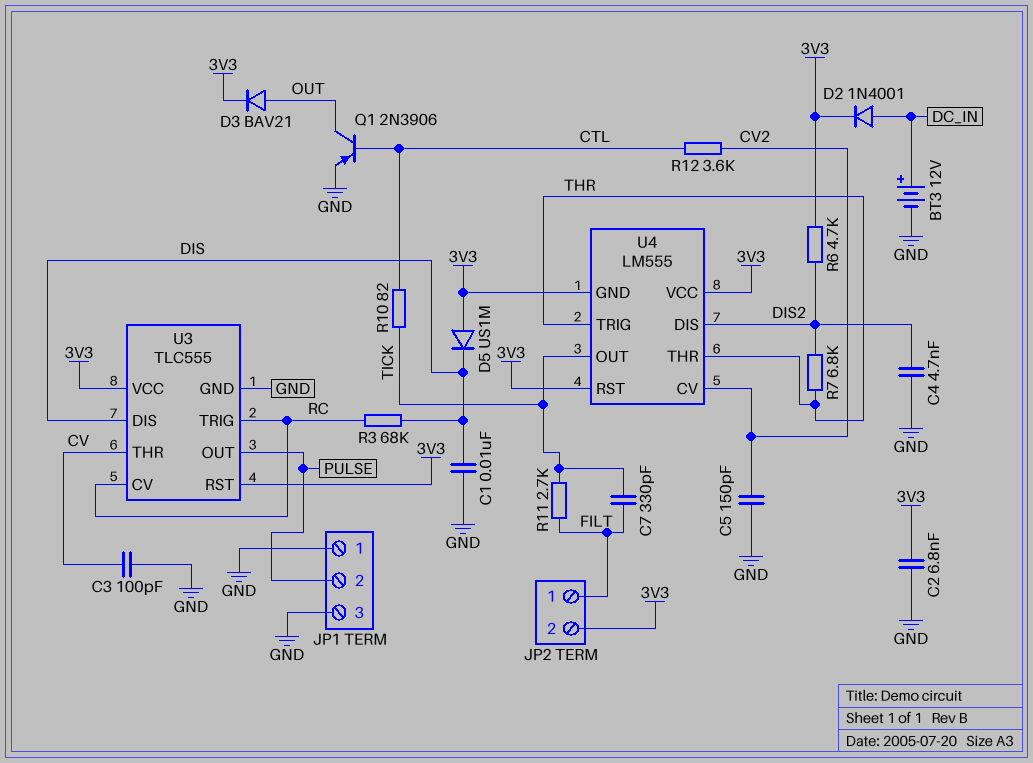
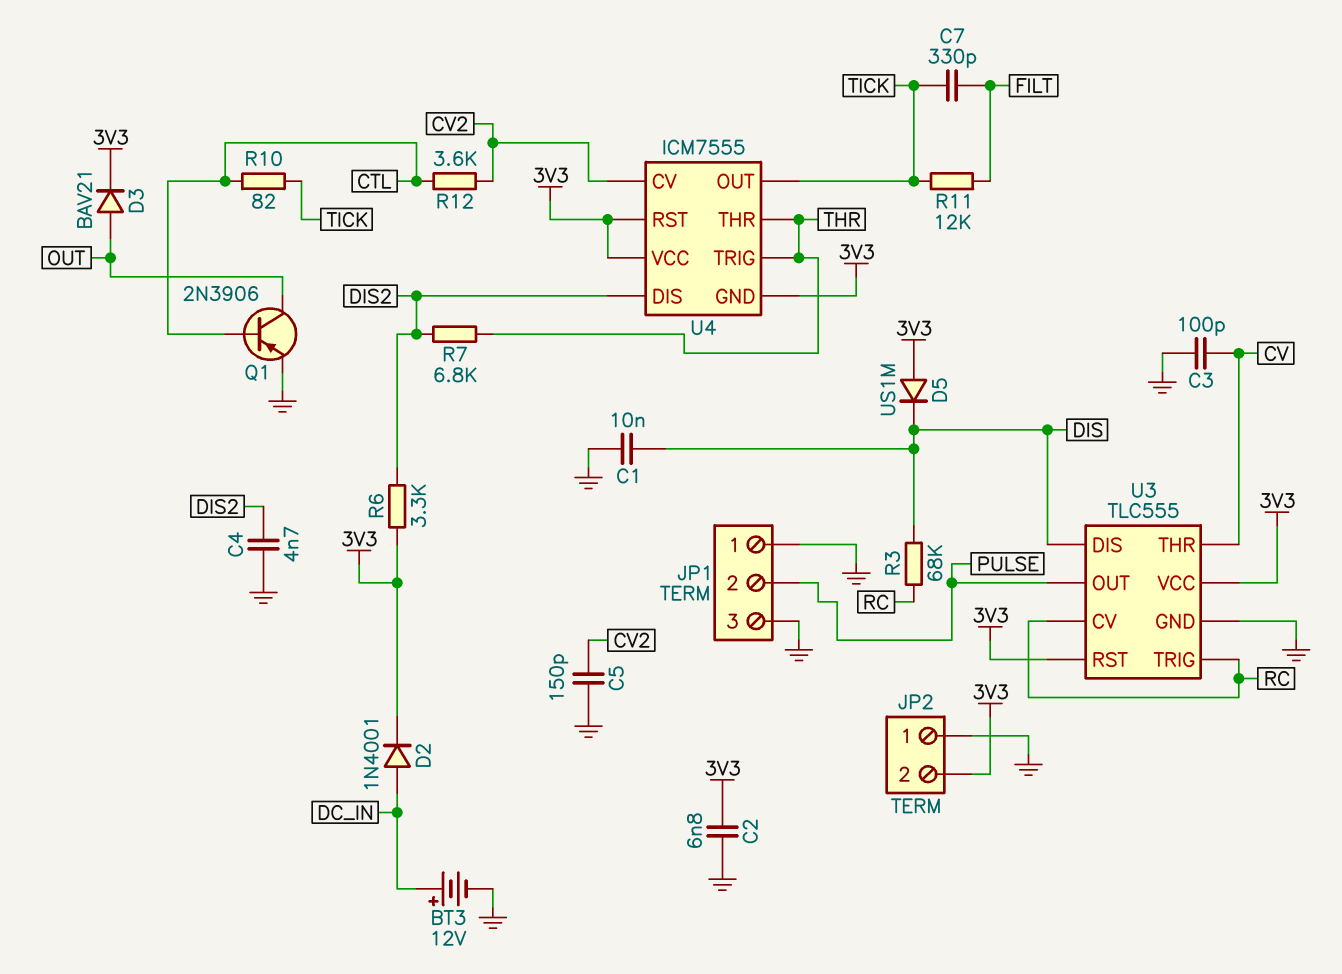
JP2 pin 1: FILT -> GND
R6: 4.7k (3V3, DIS2) -> 3.3k (3V3, DIS2)
R11: 2.7k (FILT, TICK) -> 12k (FILT, TICK)
U4: LM555 -> ICM7555

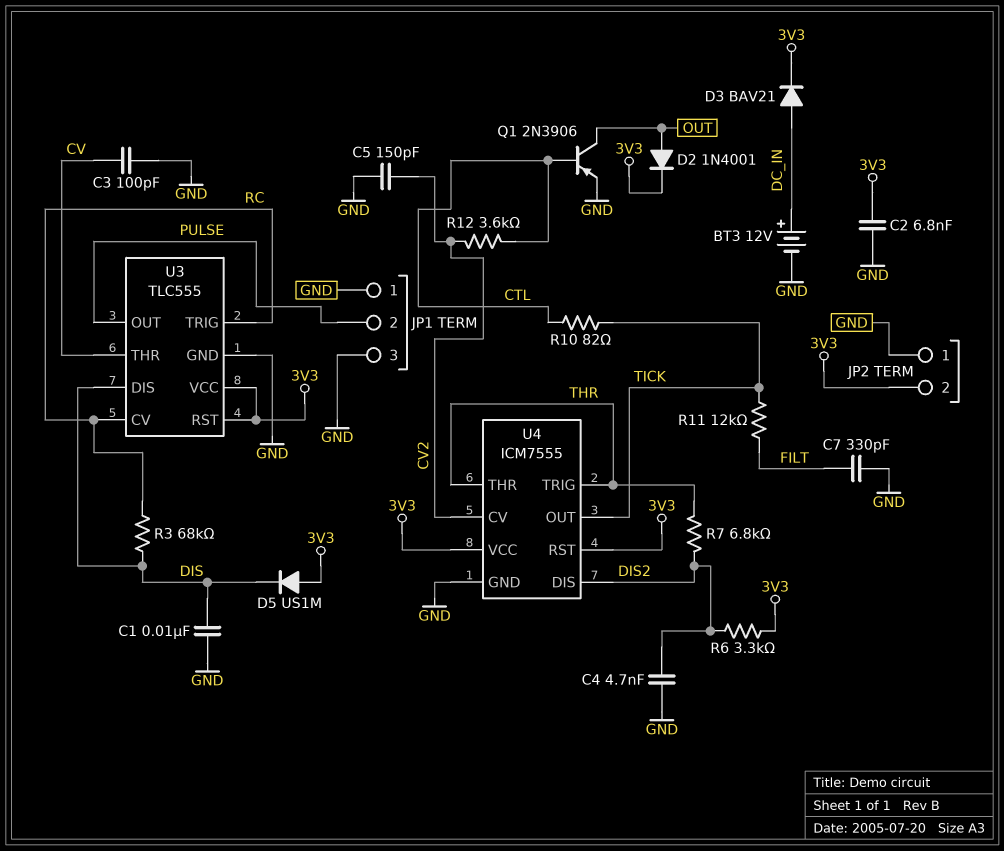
C7: 330pF (FILT, TICK) -> 330pF (FILT, GND)
D2: diode 1N4001 (A DC_IN, K 3V3) -> diode 1N4001 (A OUT, K 3V3)
D3: diode BAV21 (A OUT, K 3V3) -> diode BAV21 (A DC_IN, K 3V3)
U4 pin GND: 3V3 -> GND

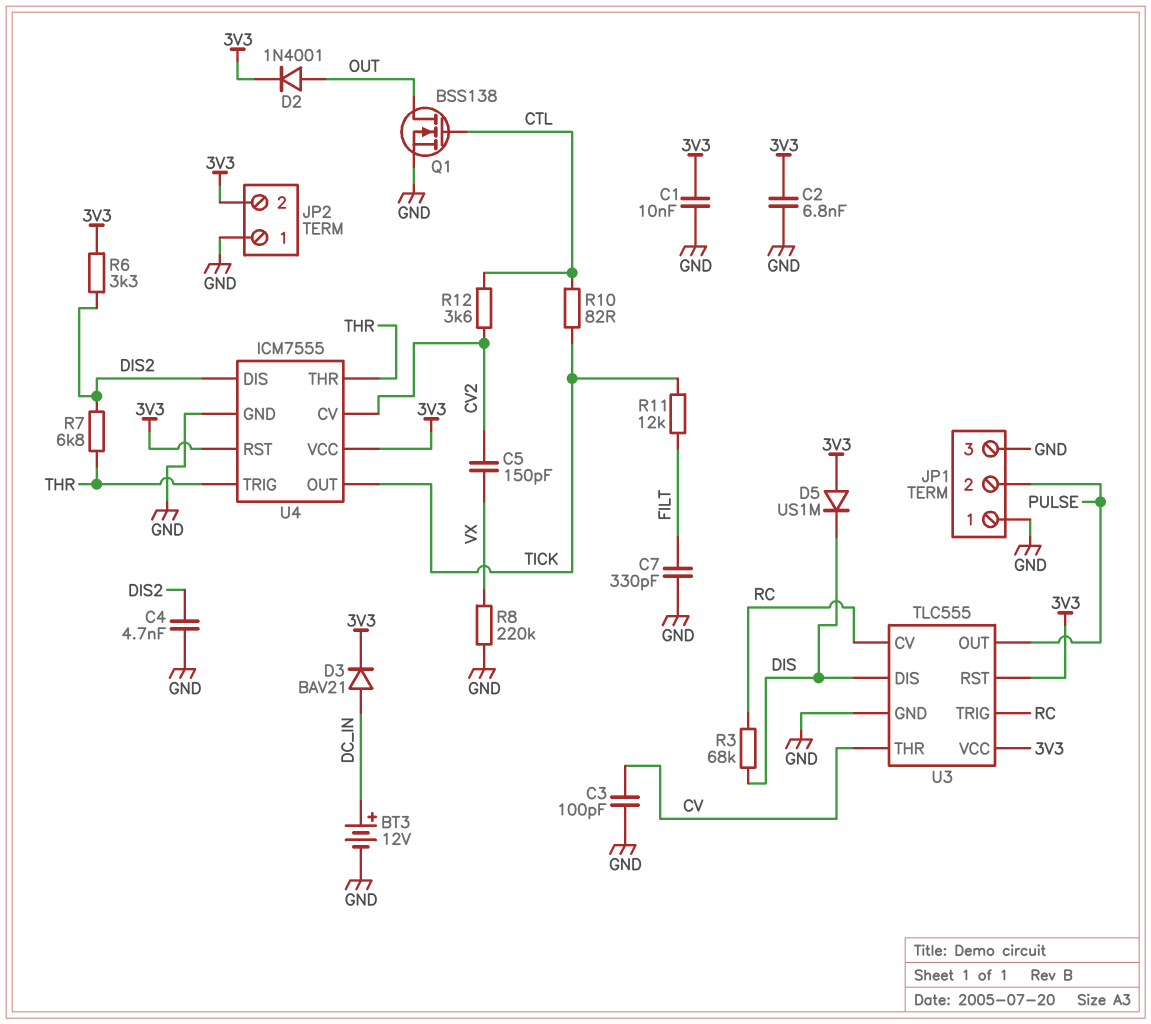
C1: 10nF (DIS, GND) -> 10nF (3V3, GND)
C5: 150pF (CV2, GND) -> 150pF (CV2, VX)
Q1: PNP 2N3906 (B CTL, C OUT, E GND) -> NMOS BSS138 (G CTL, D OUT, S GND)
R8: none -> 220k (GND, VX)

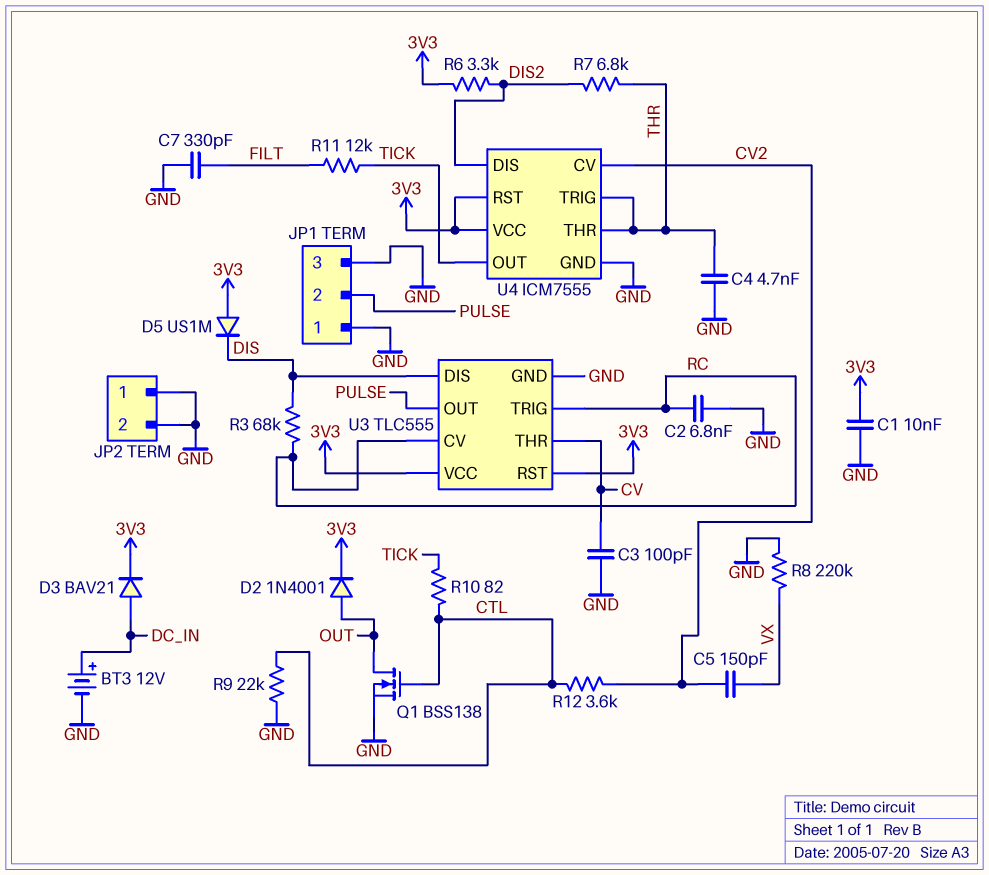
C2: 6.8nF (3V3, GND) -> 6.8nF (GND, RC)
C4: 4.7nF (DIS2, GND) -> 4.7nF (GND, THR)
JP2 pin 2: 3V3 -> GND
R9: none -> 22k (CTL, GND)

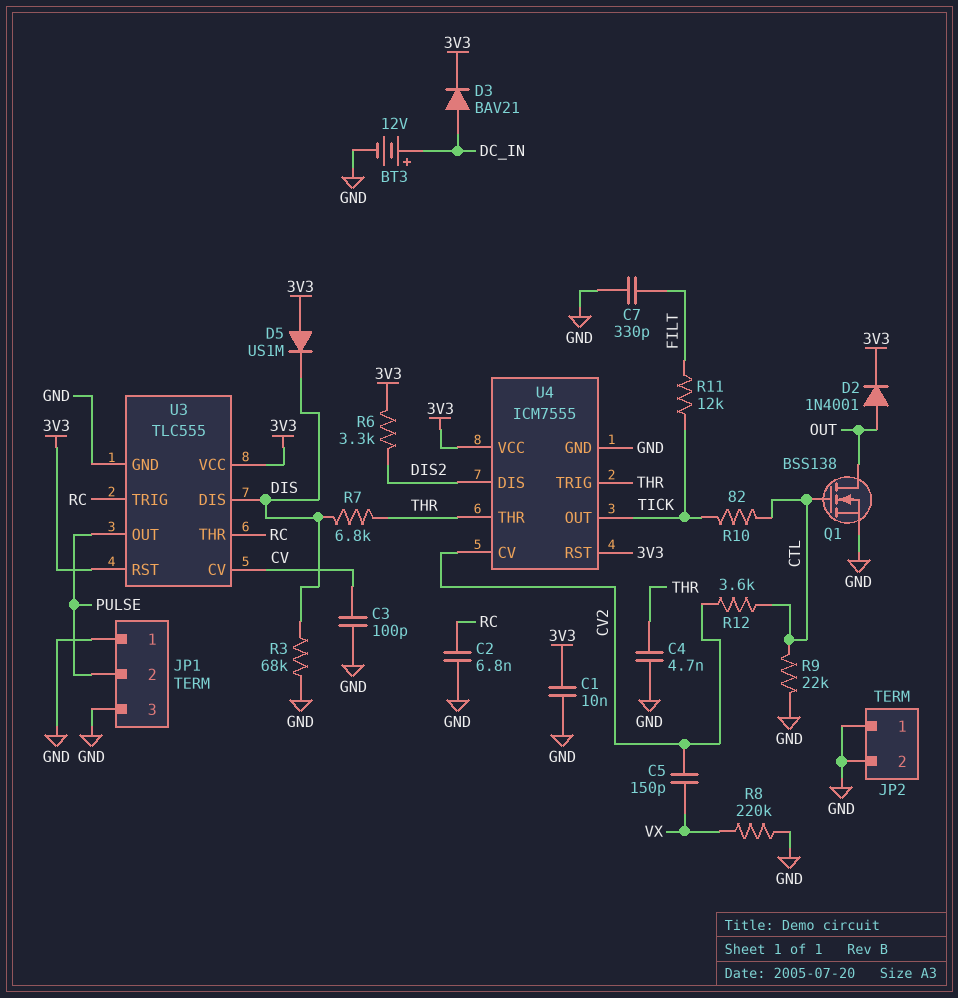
R3: 68k (DIS, RC) -> 68k (DIS, GND)
R7: 6.8k (DIS2, THR) -> 6.8k (DIS, THR)
U3 pin CV: RC -> CV
U3 pin THR: CV -> RC

